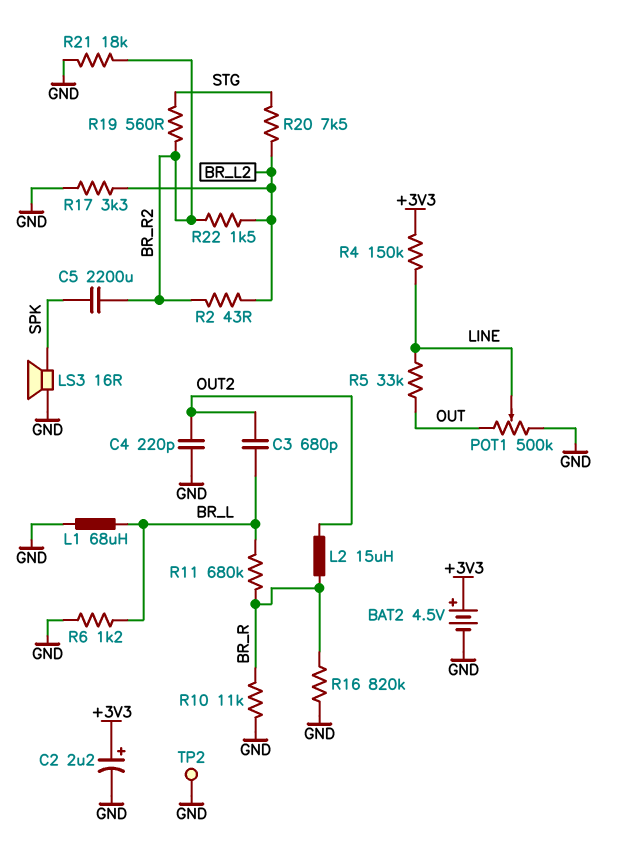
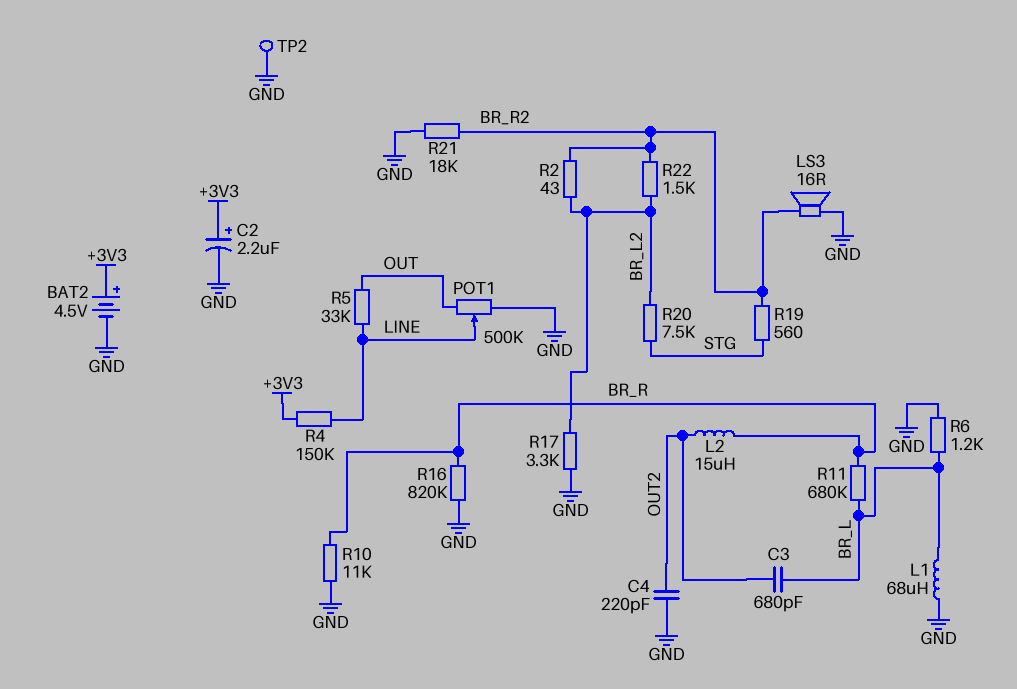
C5: 2200uF (BR_R2, SPK) -> none
LS3: speaker 16R (GND, SPK) -> speaker 16R (BR_R2, GND)

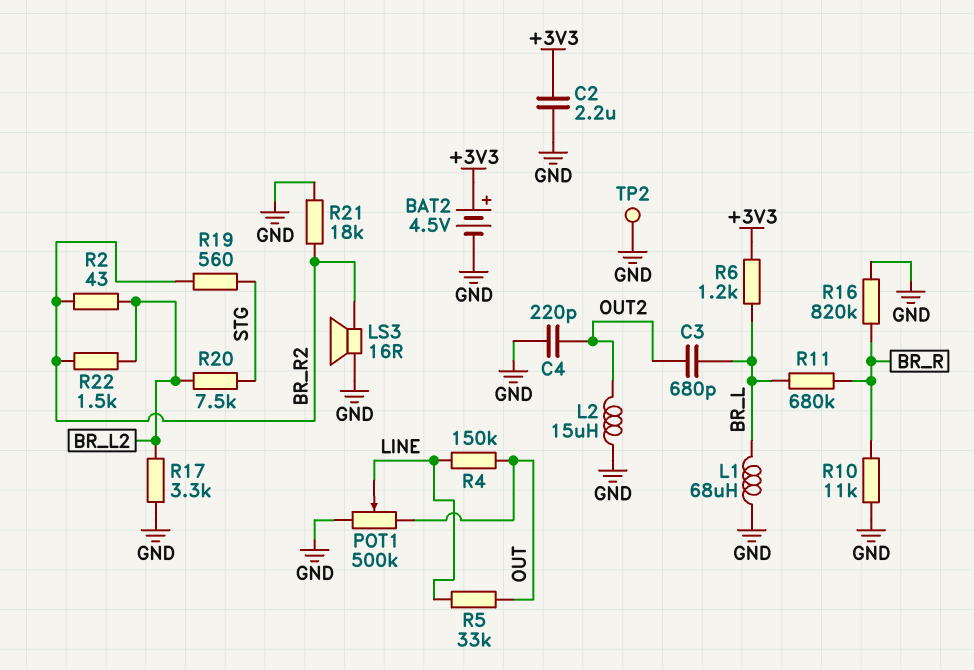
C2: 2.2uF (plus +3V3, minus GND) -> 2.2uF (+3V3, GND)
L2: 15uH (BR_R, OUT2) -> 15uH (GND, OUT2)
R4: 150k (+3V3, LINE) -> 150k (LINE, OUT)
R6: 1.2k (BR_L, GND) -> 1.2k (+3V3, BR_L)

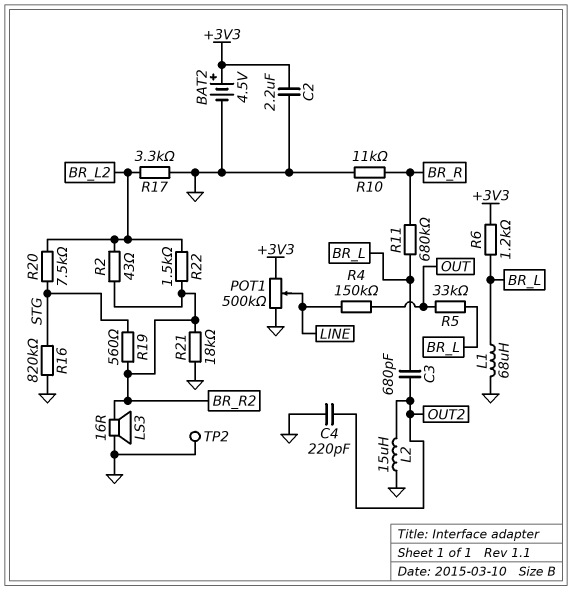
POT1: 500k (GND, OUT, wiper LINE) -> 500k (+3V3, GND, wiper LINE)
R5: 33k (LINE, OUT) -> 33k (BR_L, OUT)
R16: 820k (BR_R, GND) -> 820k (GND, STG)

